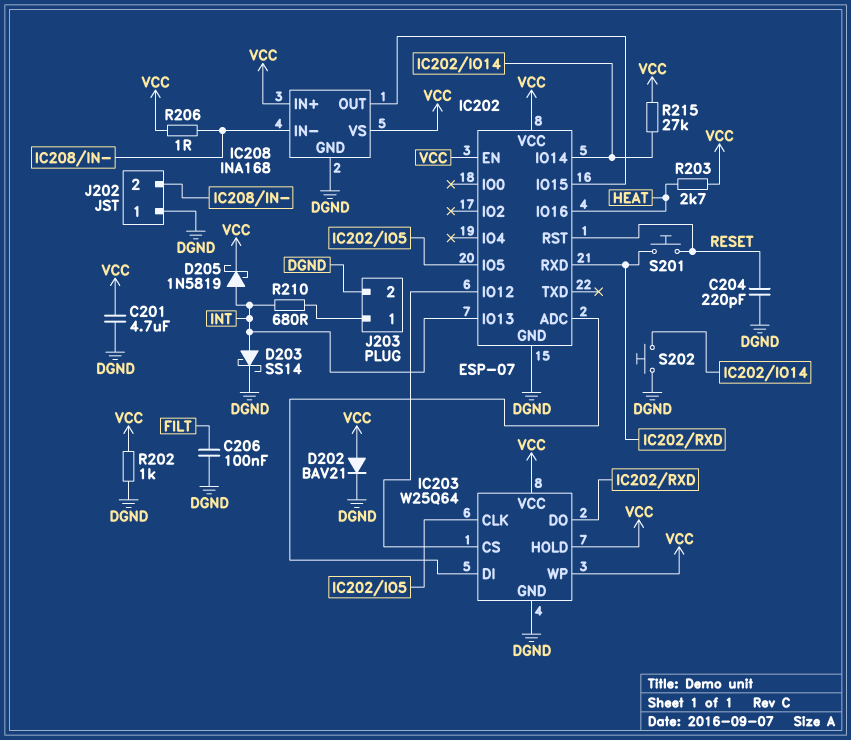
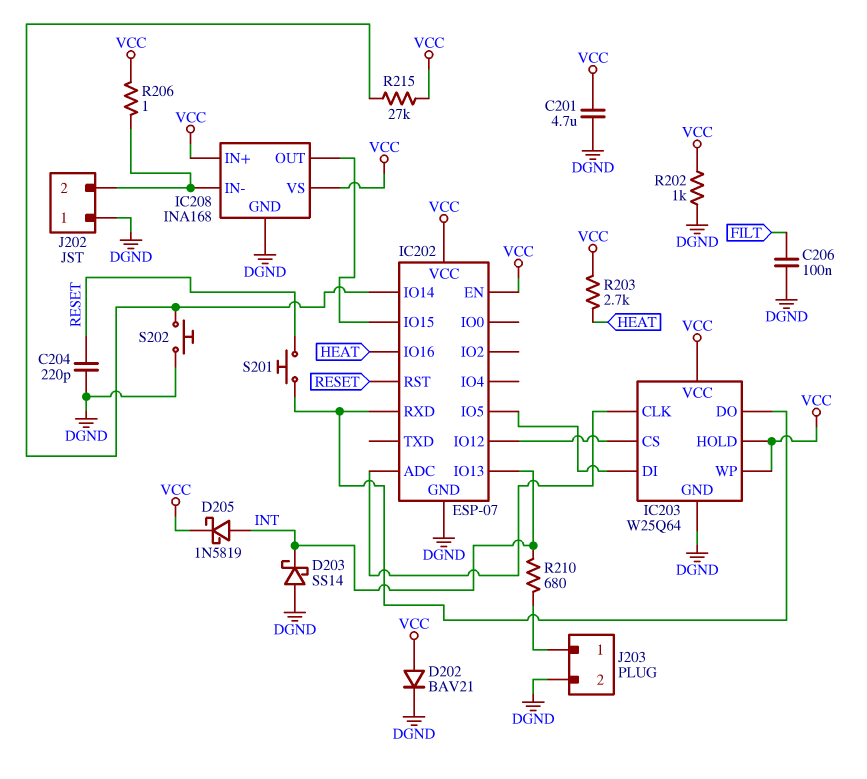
D203: schottky SS14 (A INT, K DGND) -> schottky SS14 (A DGND, K INT)
IC203 pin CLK: IC202/IO5 -> IC202/ADC
IC203 pin DI: IC202/ADC -> IC202/IO5

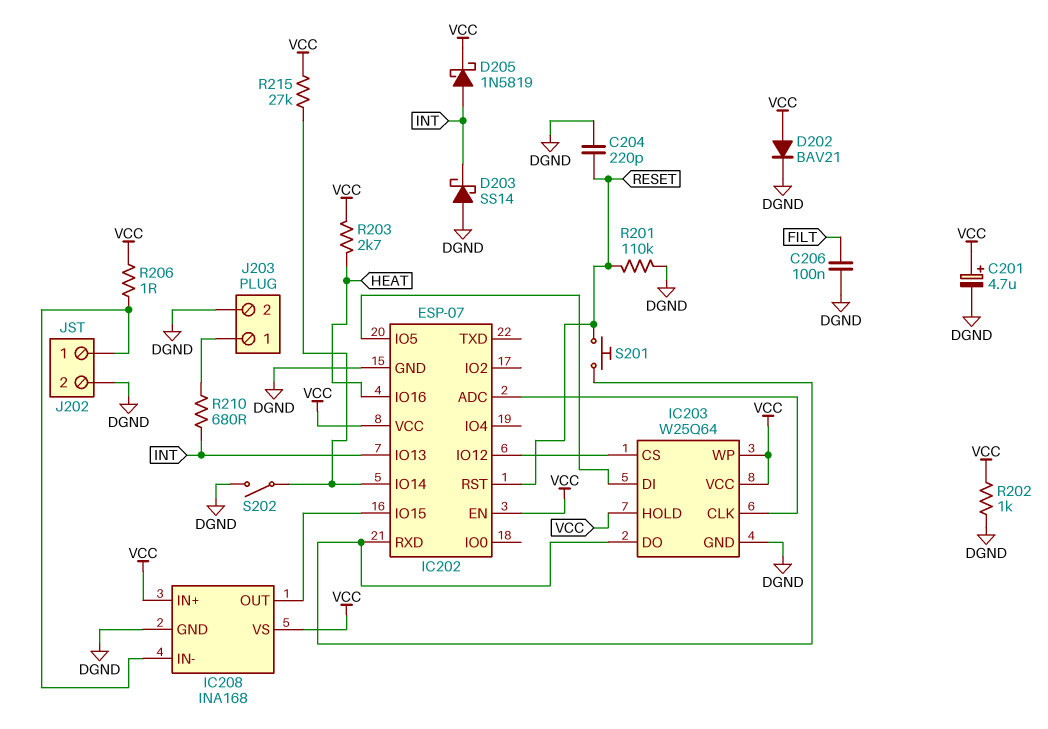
C201: 4.7uF (DGND, VCC) -> 4.7uF (plus VCC, minus DGND)
J202 pin 1: DGND -> IC208/IN-
J202 pin 2: IC208/IN- -> DGND
R201: none -> 110k (DGND, RESET)
S202: button (DGND, IC202/IO14) -> switch (DGND, IC202/IO14)

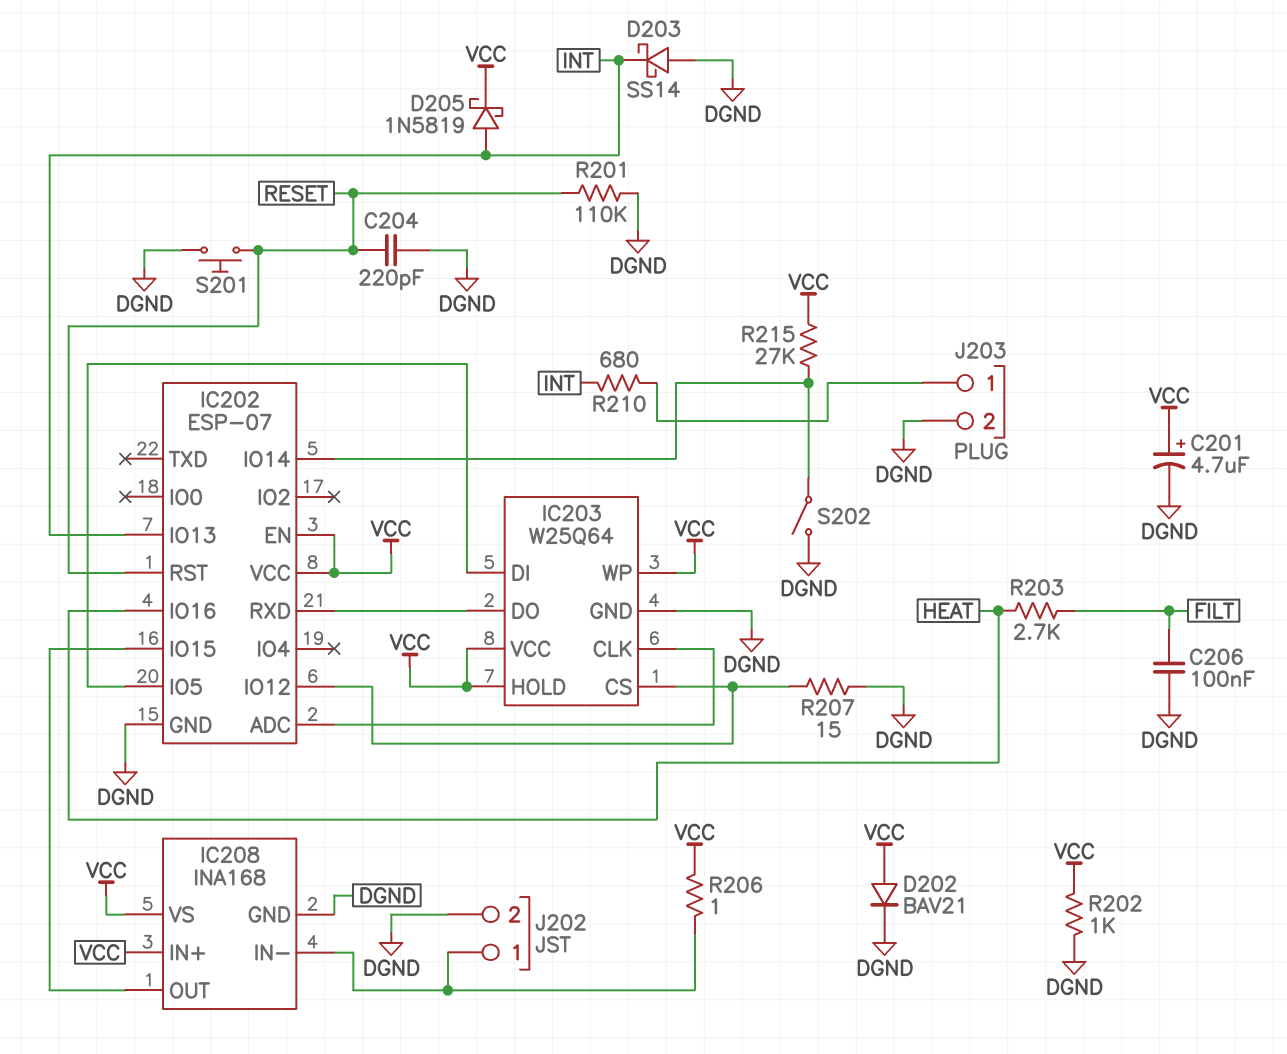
R203: 2.7k (HEAT, VCC) -> 2.7k (FILT, HEAT)
R207: none -> 15 (DGND, IC202/IO12)
S201: button (IC202/RXD, RESET) -> button (DGND, RESET)

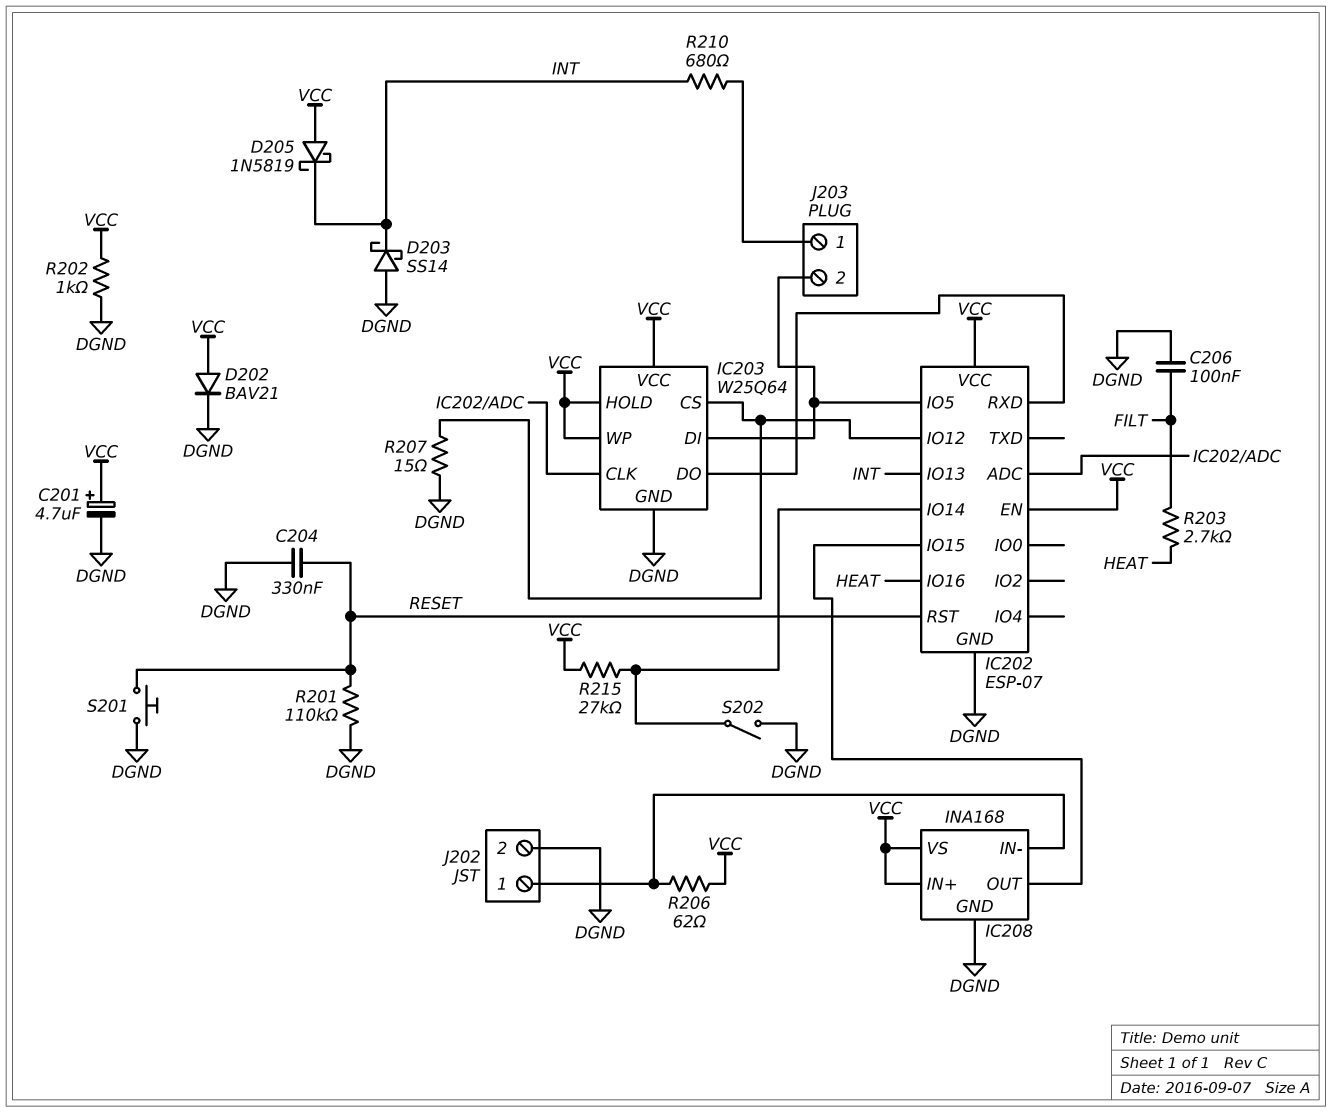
C204: 220pF (DGND, RESET) -> 330nF (DGND, RESET)
D205: schottky 1N5819 (A INT, K VCC) -> schottky 1N5819 (A VCC, K INT)
J203 pin 2: DGND -> IC202/IO5
R206: 1 (IC208/IN-, VCC) -> 62 (IC208/IN-, VCC)

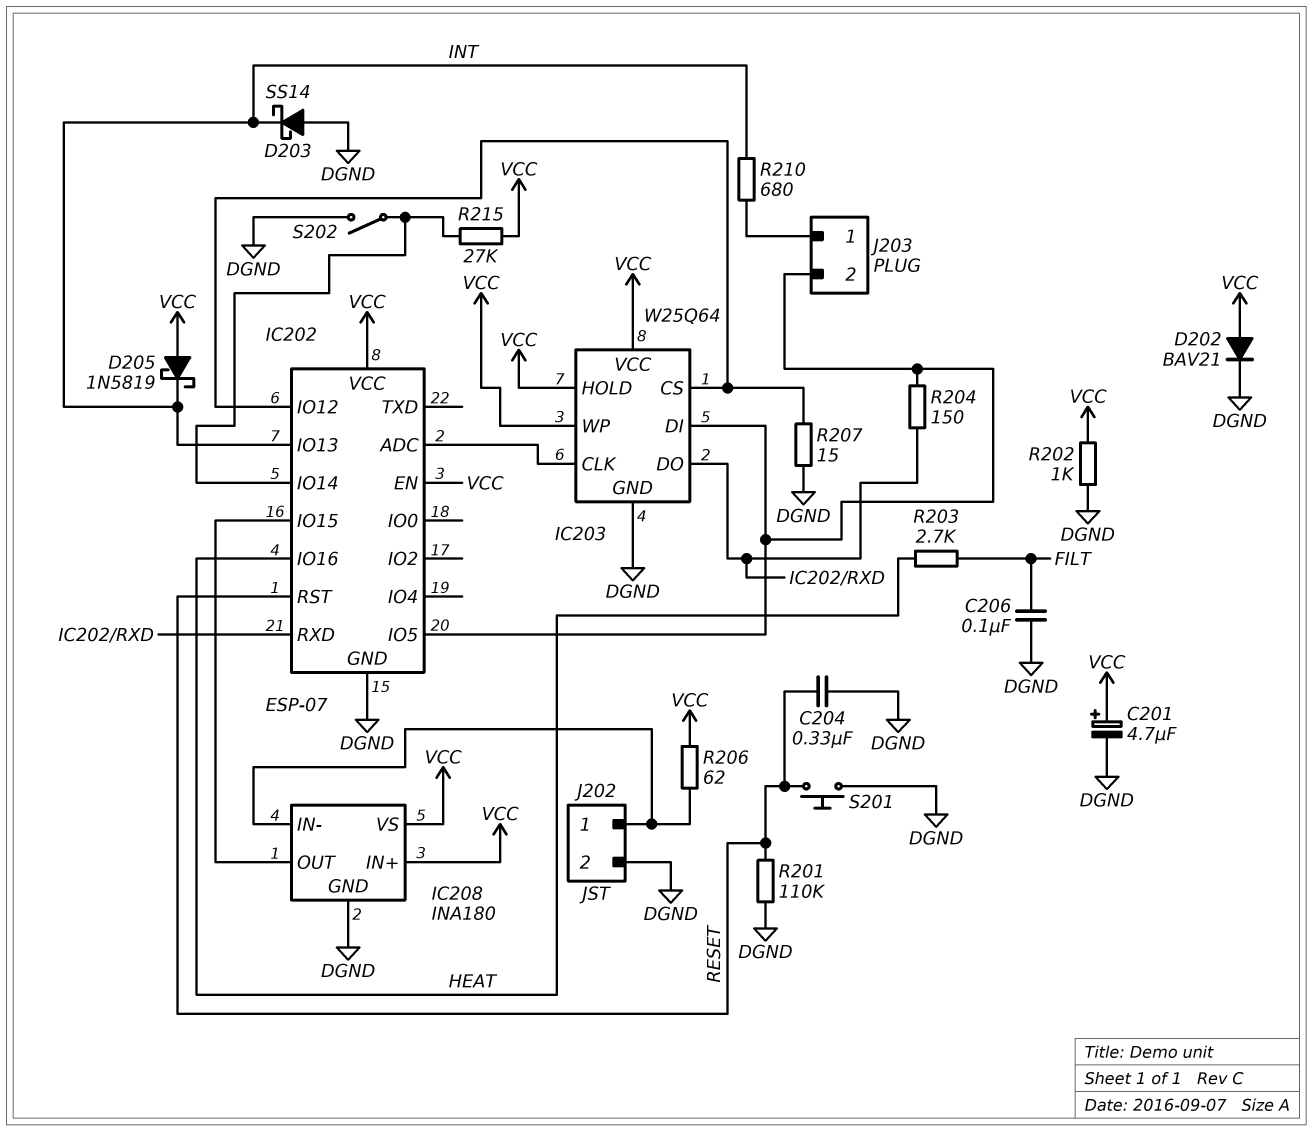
IC208: INA168 -> INA180
R204: none -> 150 (IC202/IO5, IC202/RXD)

